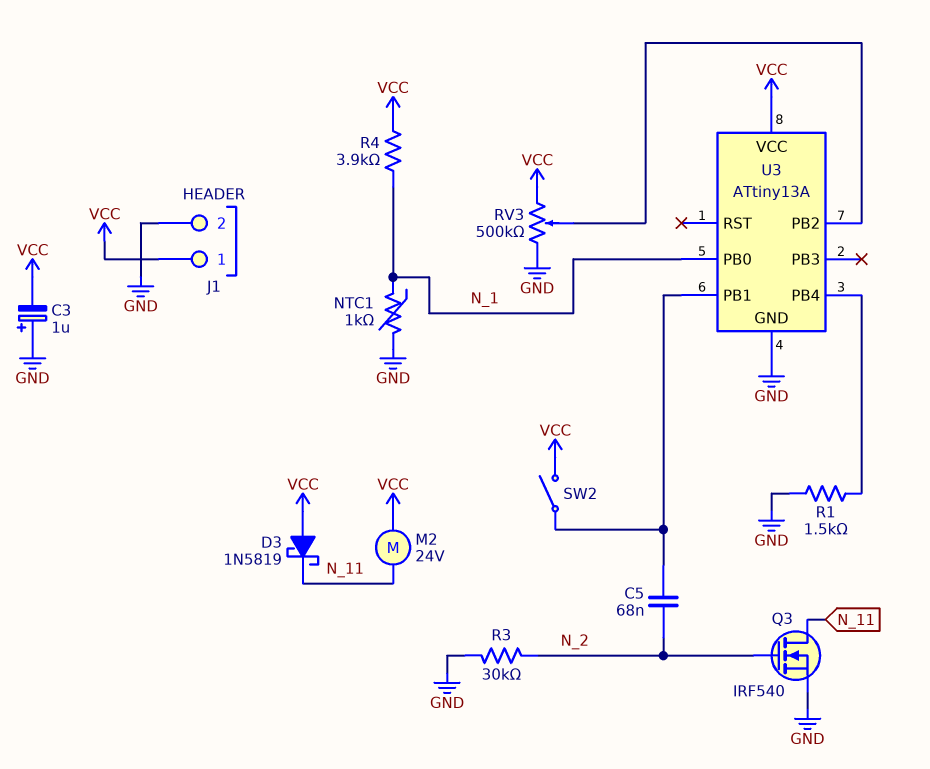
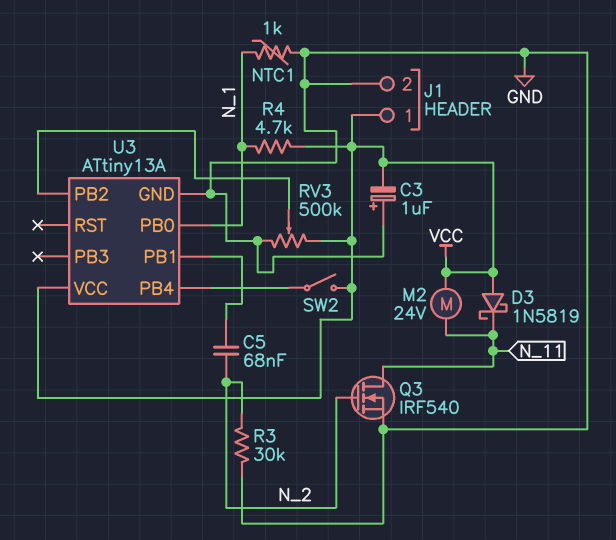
R1: 1.5k (GND, U3/PB4) -> none
R4: 3.9k (N_1, VCC) -> 4.7k (N_1, VCC)
SW2: switch (U3/PB1, VCC) -> switch (U3/PB4, VCC)

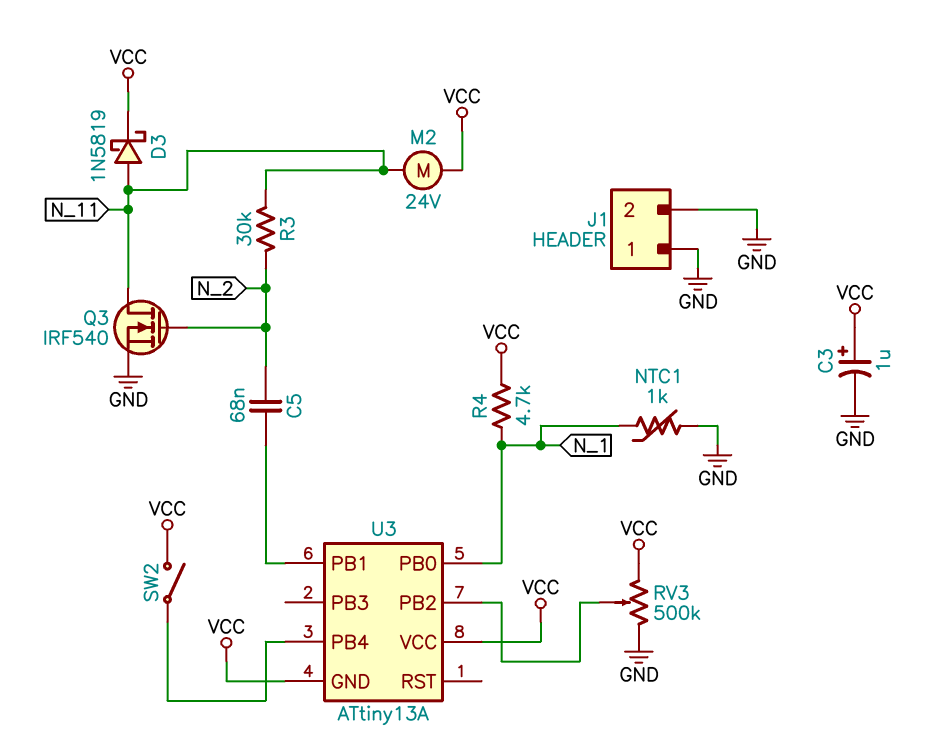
C3: 1uF (plus GND, minus VCC) -> 1uF (plus VCC, minus GND)
D3: schottky 1N5819 (A VCC, K N_11) -> schottky 1N5819 (A N_11, K VCC)
J1 pin 1: VCC -> GND
R3: 30k (GND, N_2) -> 30k (N_2, N_11)
U3 pin GND: GND -> VCC

